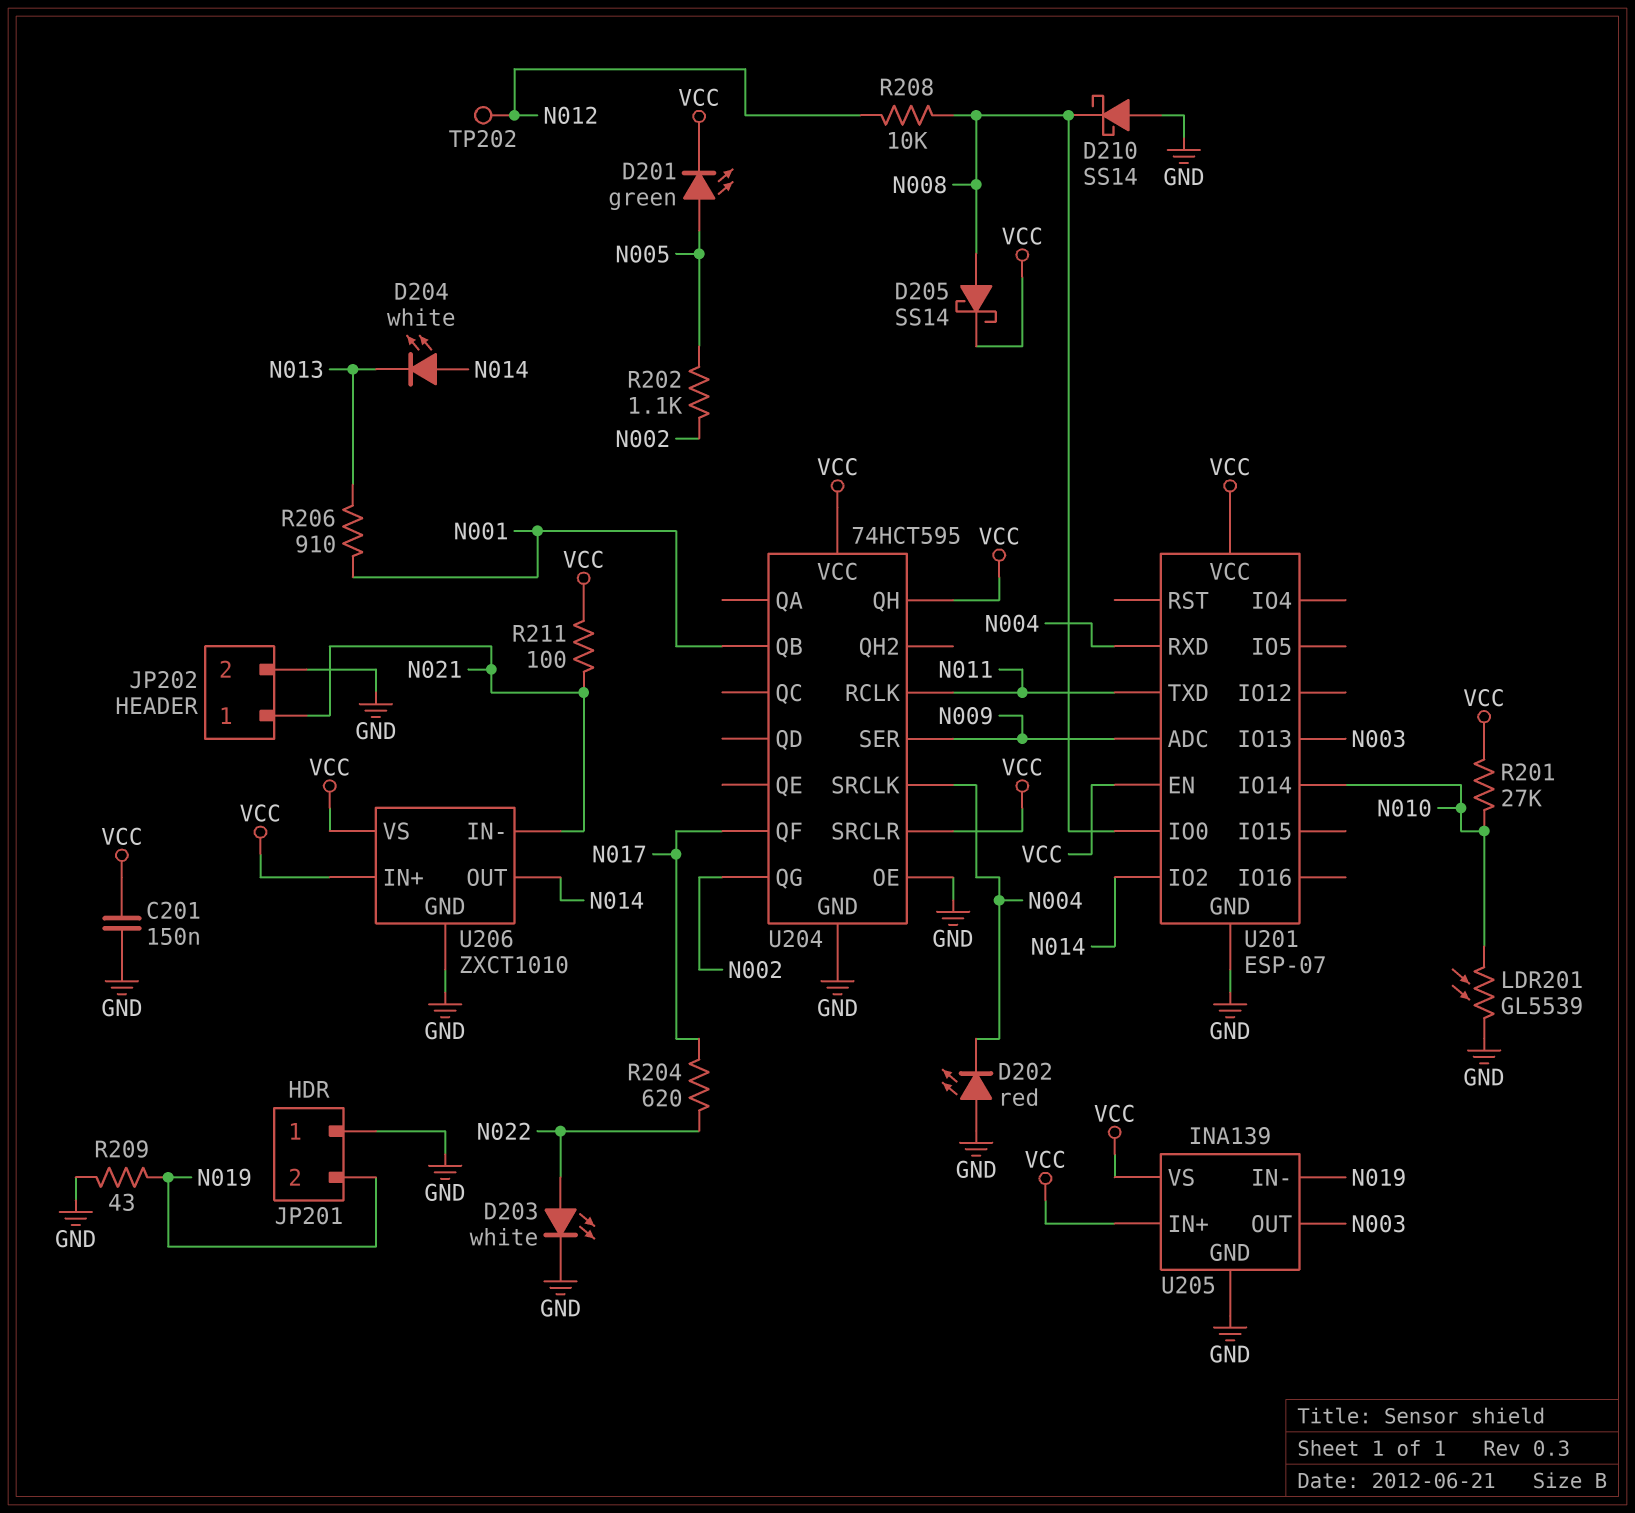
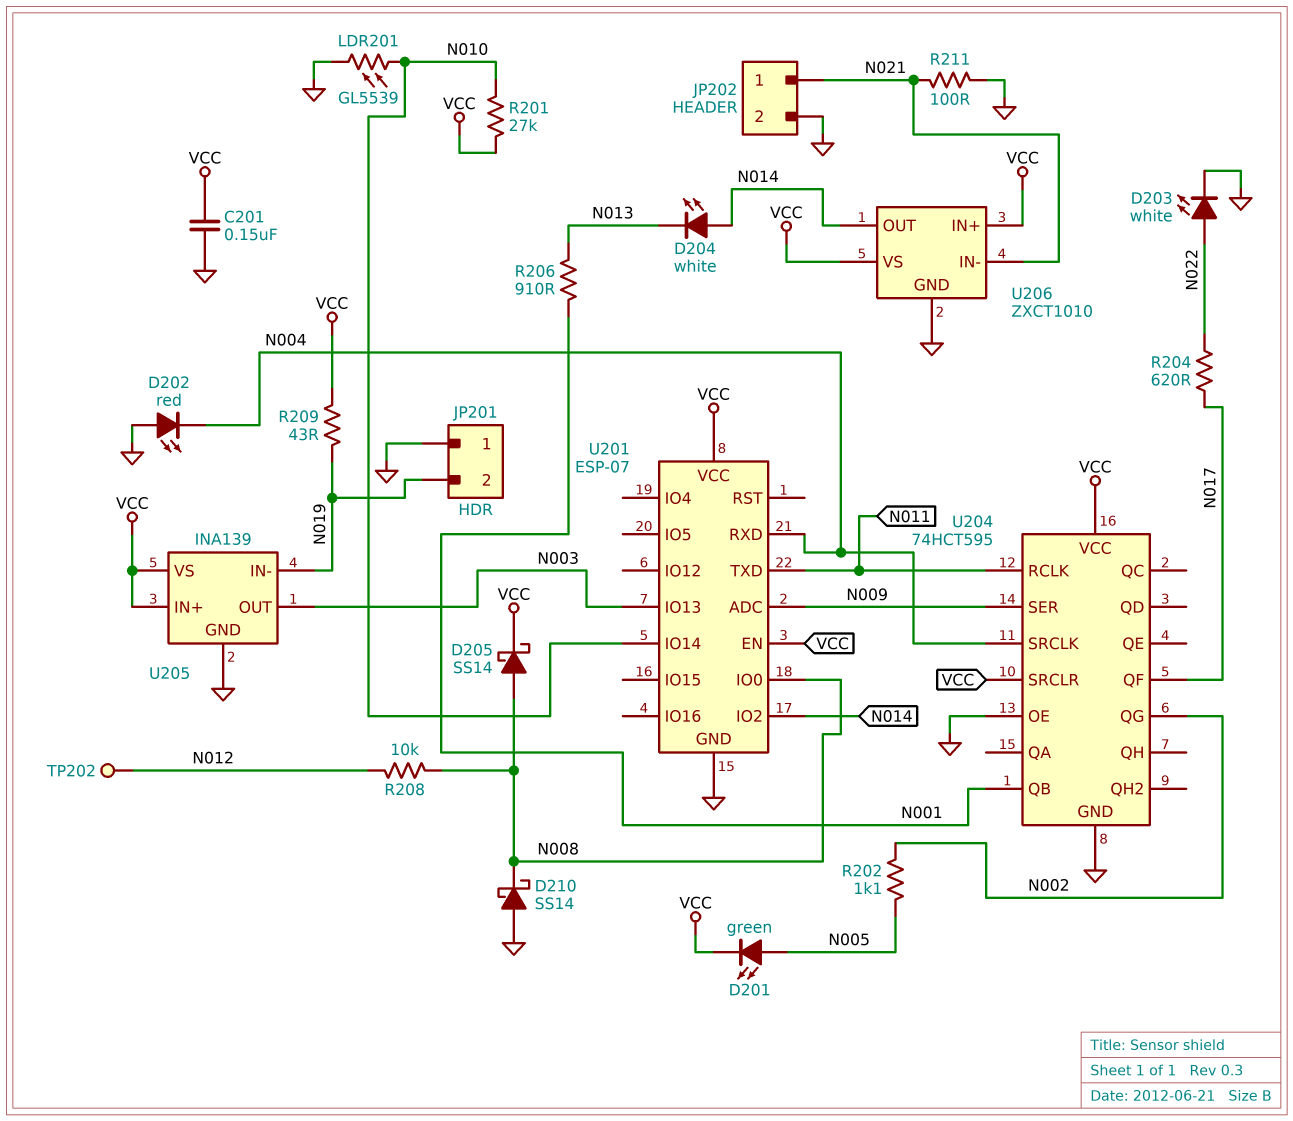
R209: 43 (GND, N019) -> 43 (N019, VCC)
R211: 100 (N021, VCC) -> 100 (GND, N021)
U204 pin QH: VCC -> none

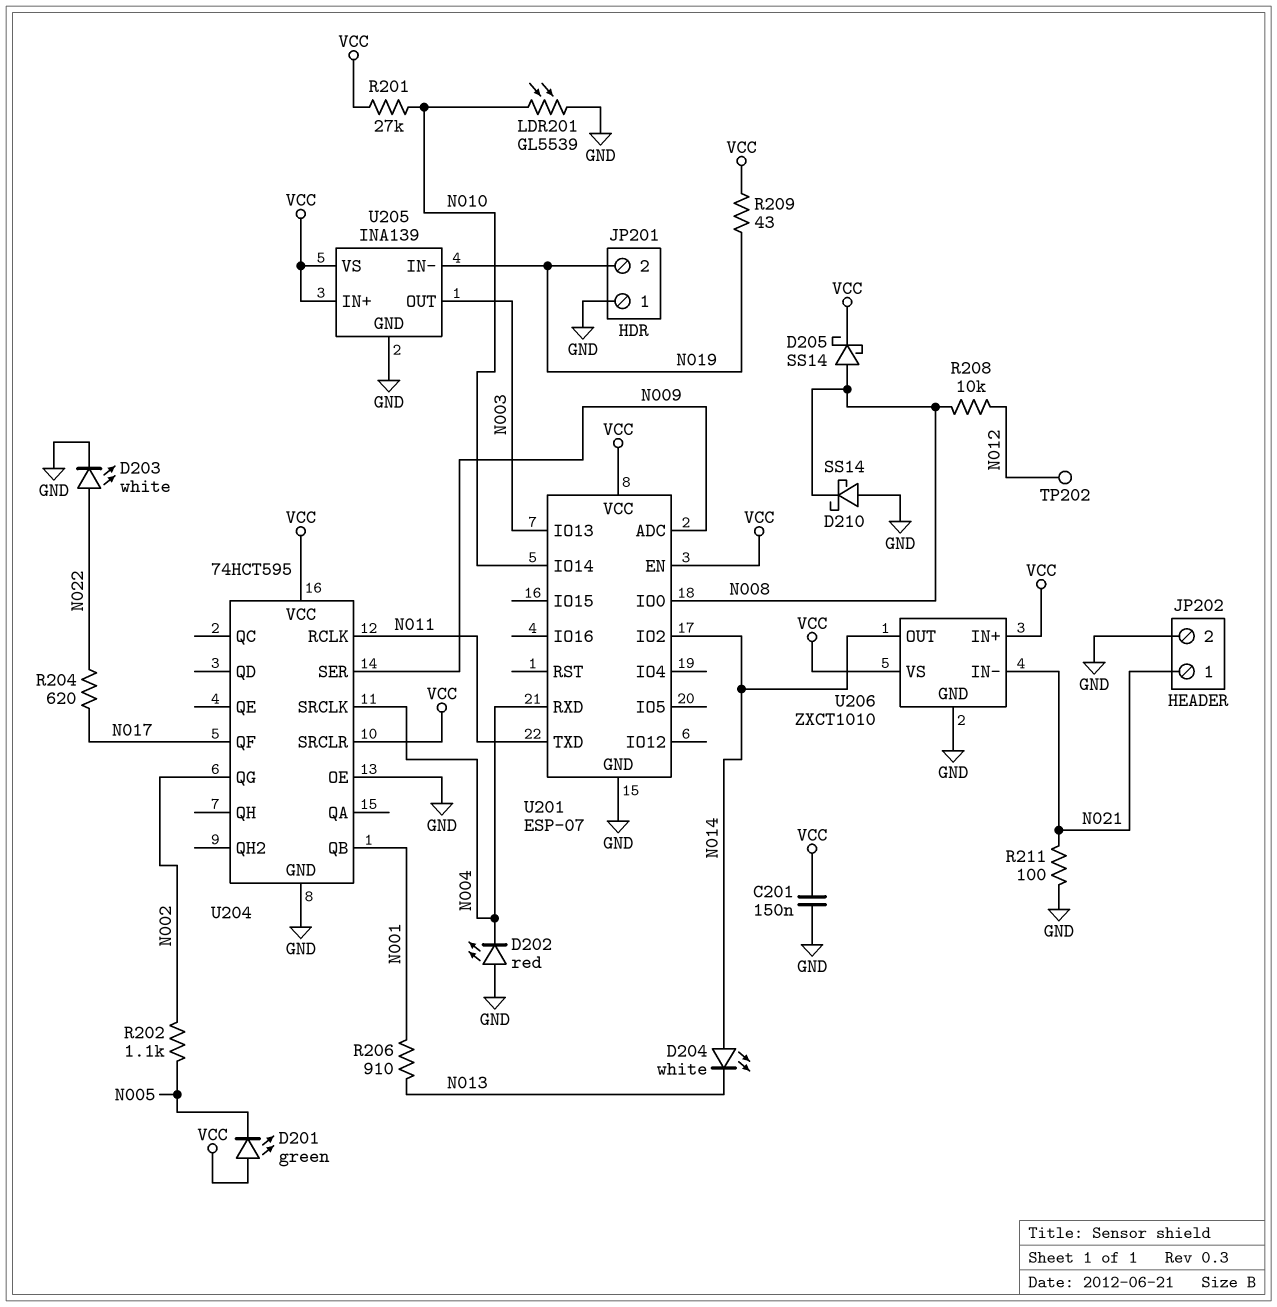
D201: LED green (A N005, K VCC) -> LED green (A VCC, K N005)

